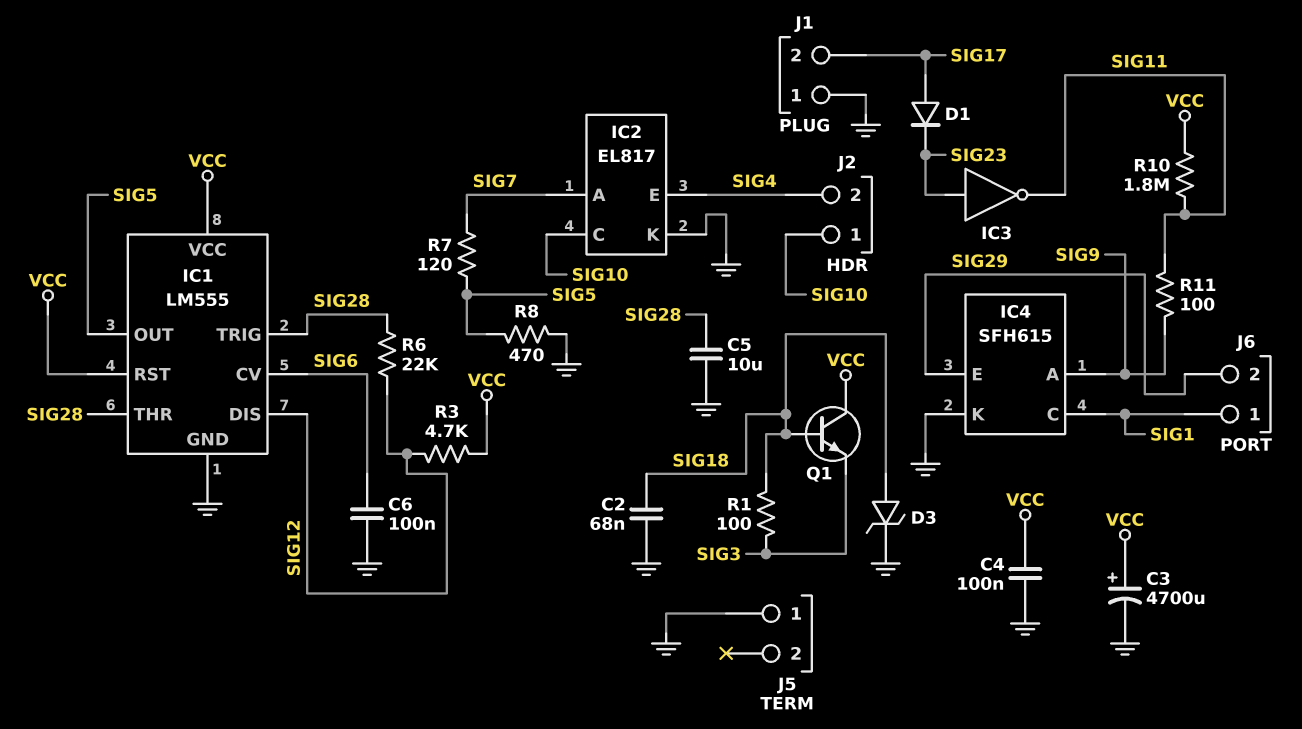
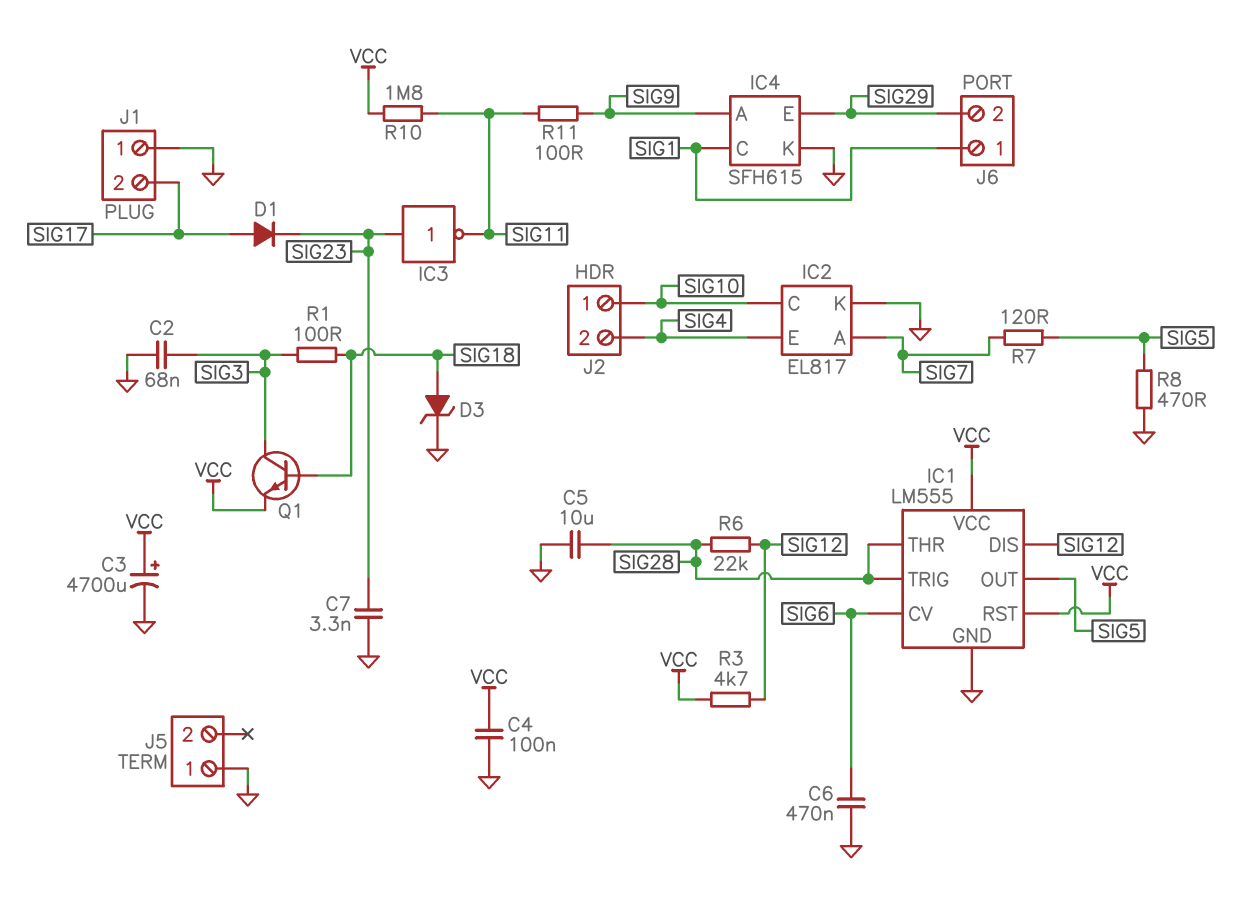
C2: 68nF (GND, SIG18) -> 68nF (GND, SIG3)
C6: 100nF (GND, SIG6) -> 470nF (GND, SIG6)
C7: none -> 3.3nF (GND, SIG23)
Q1: NPN (B SIG18, C VCC, E SIG3) -> NPN (B SIG18, C SIG3, E VCC)

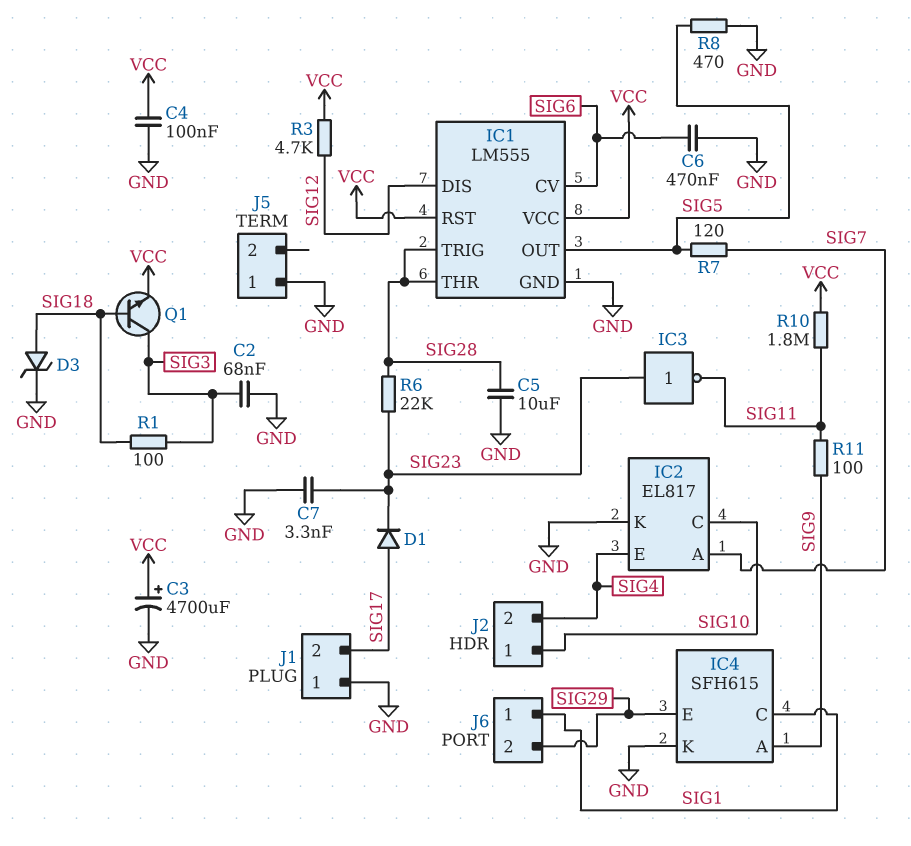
R6: 22k (SIG12, SIG28) -> 22k (SIG23, SIG28)

